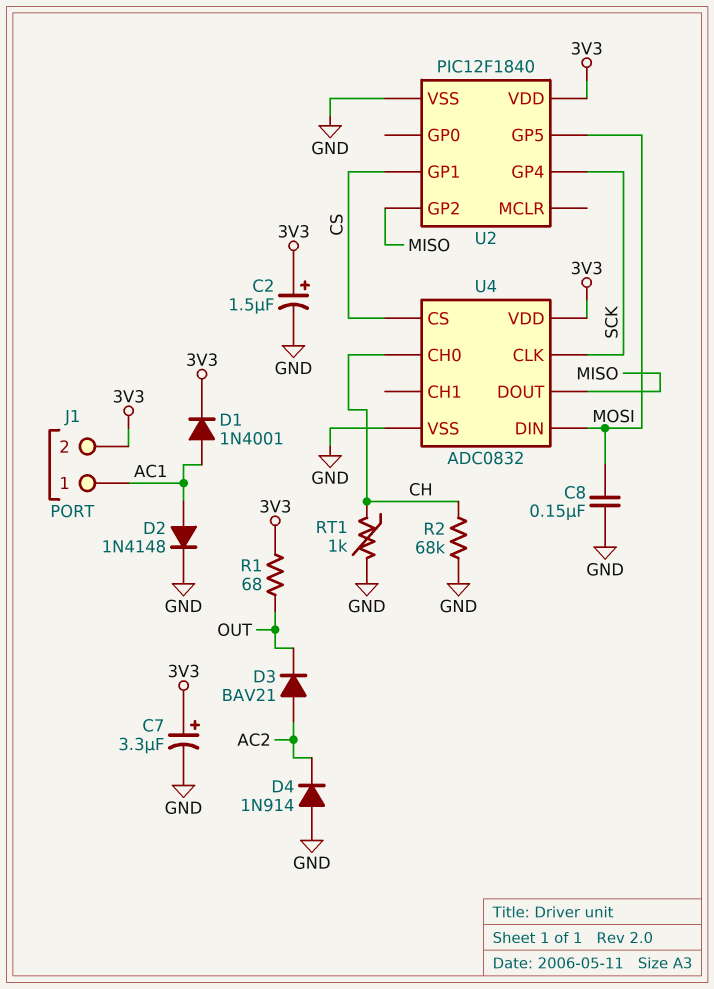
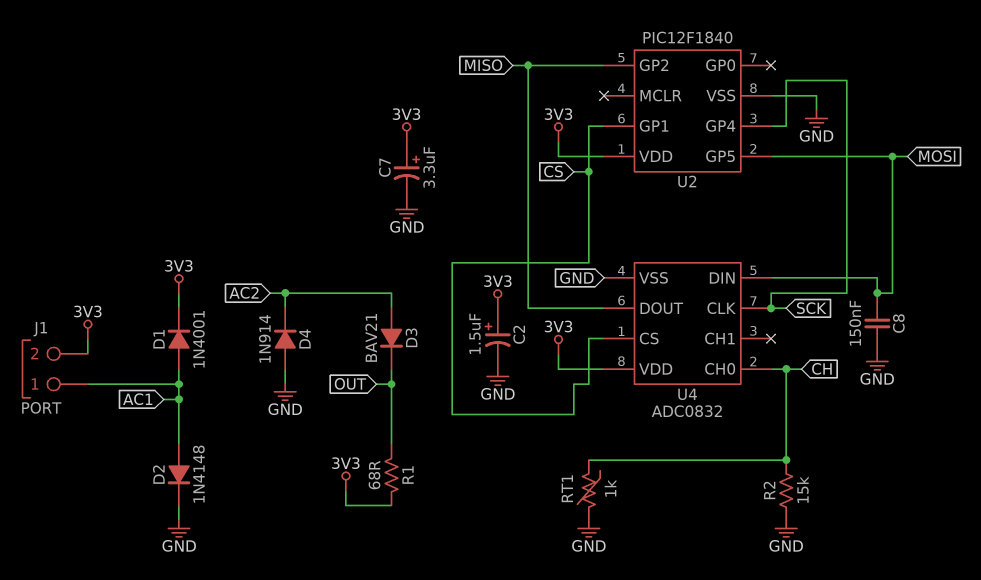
R2: 68k (CH, GND) -> 15k (CH, GND)

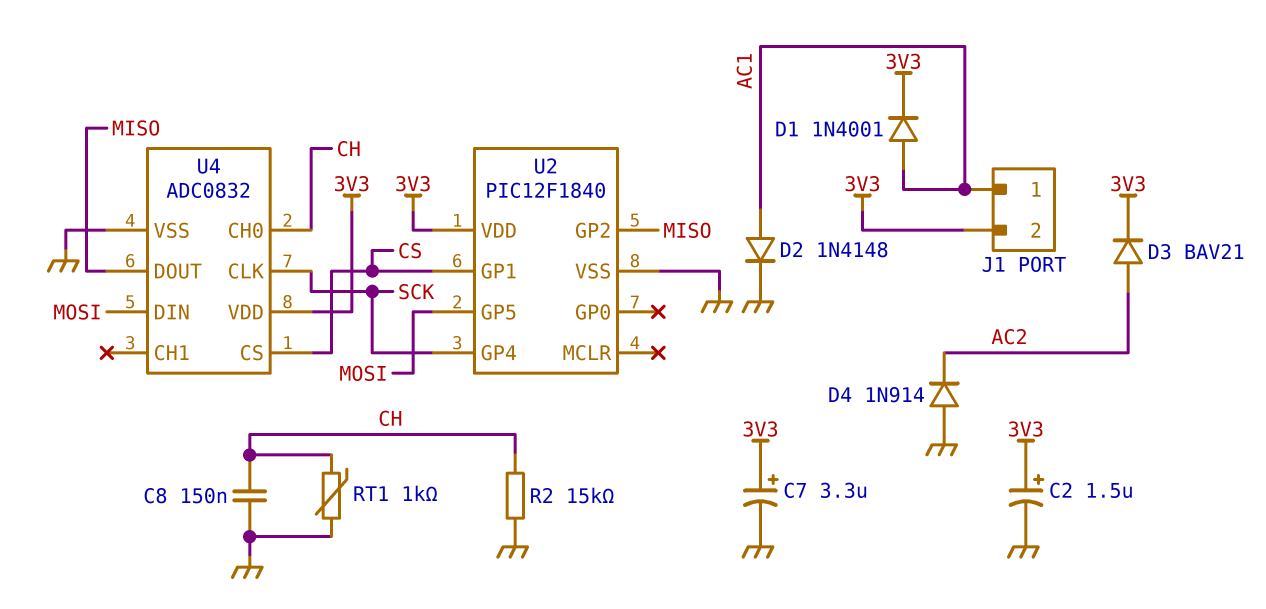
C8: 150nF (GND, MOSI) -> 150nF (CH, GND)
D3: diode BAV21 (A AC2, K OUT) -> diode BAV21 (A AC2, K 3V3)
R1: 68 (3V3, OUT) -> none

